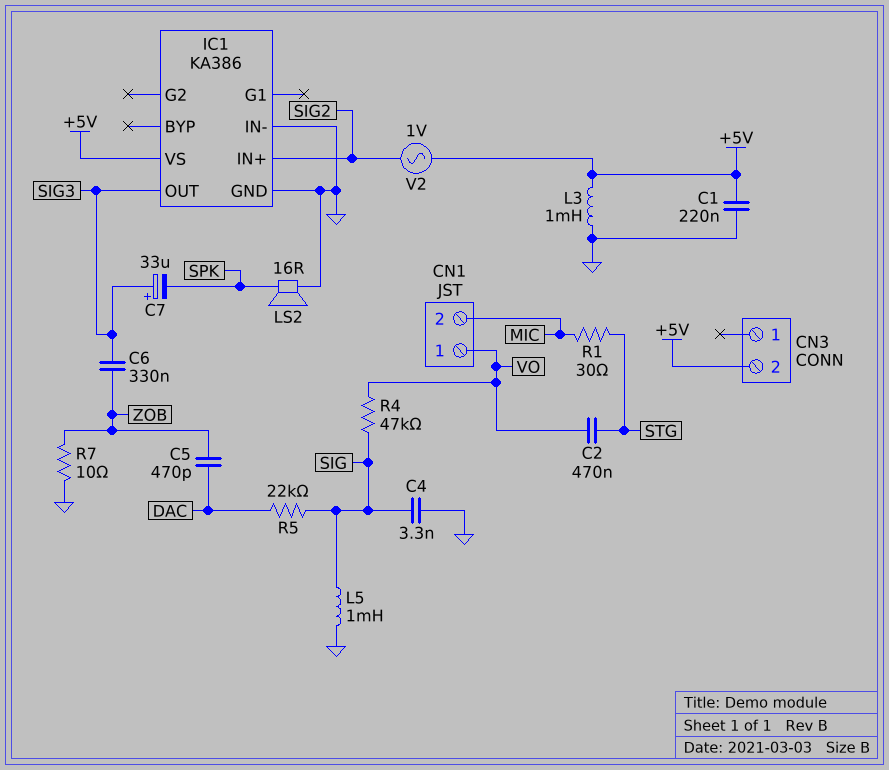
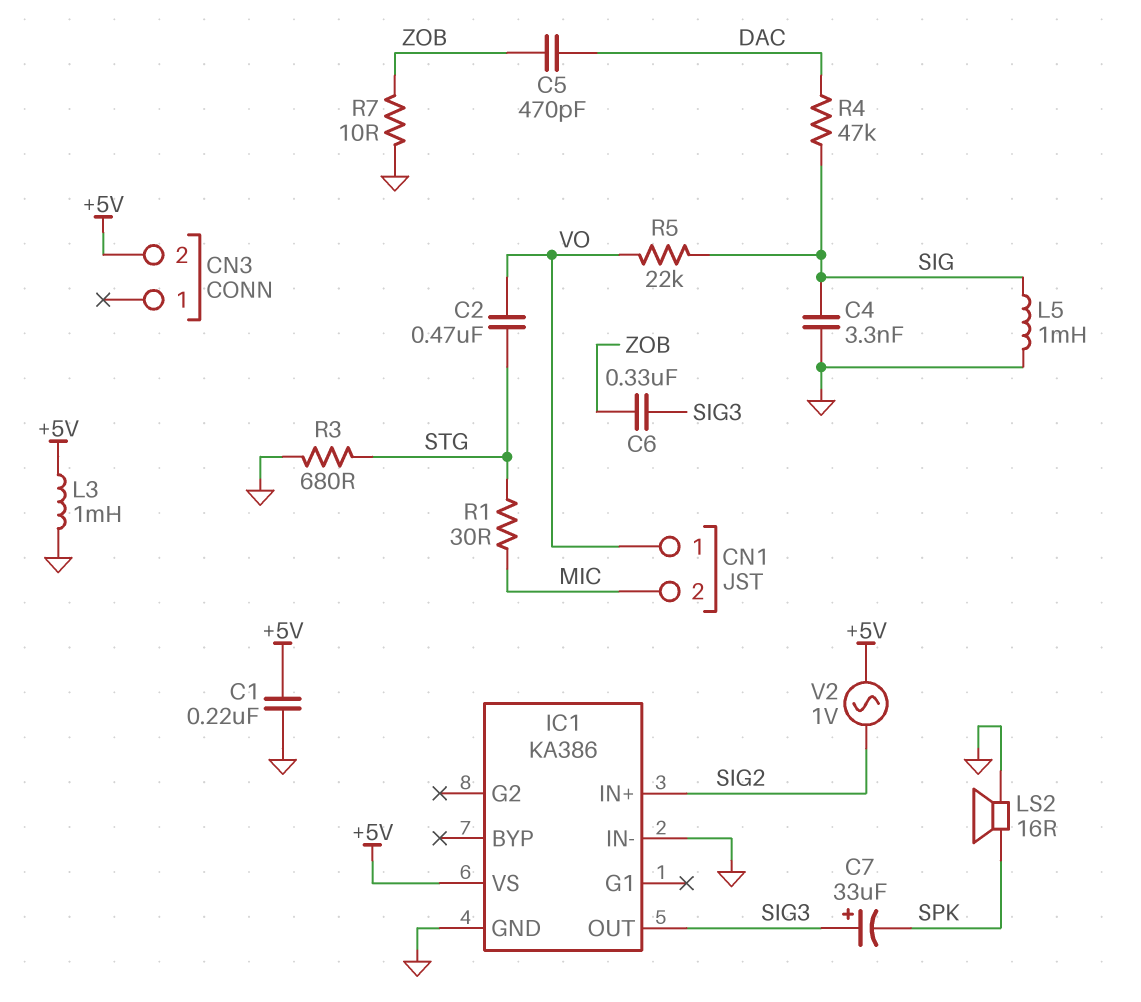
R3: none -> 680 (GND, STG)
R4: 47k (SIG, VO) -> 47k (DAC, SIG)
R5: 22k (DAC, SIG) -> 22k (SIG, VO)

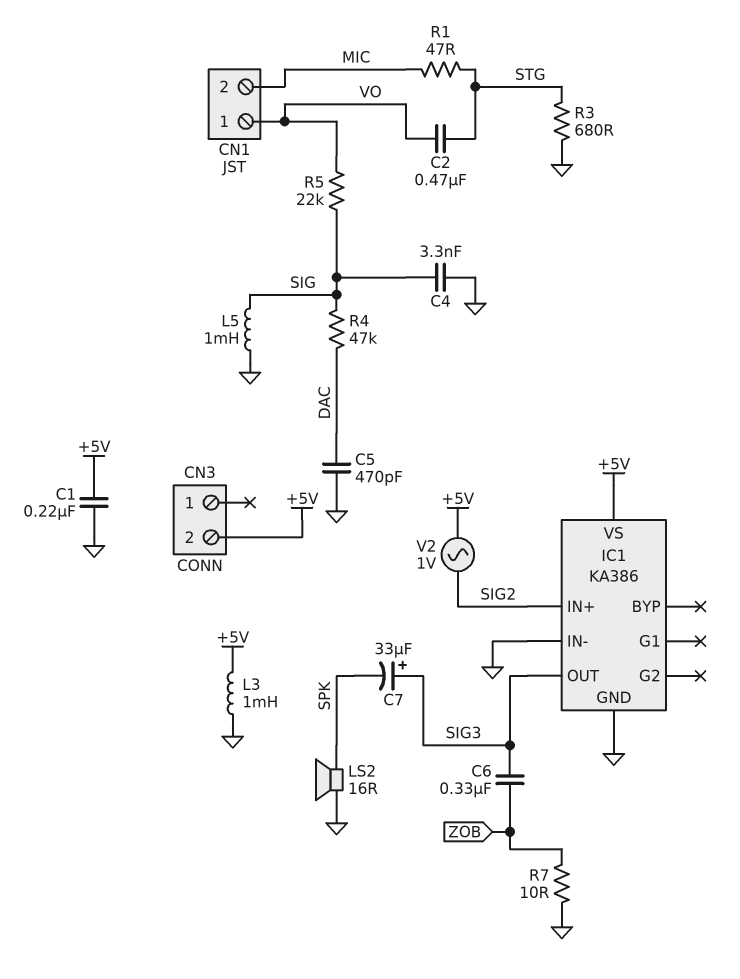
C5: 470pF (DAC, ZOB) -> 470pF (DAC, GND)
R1: 30 (MIC, STG) -> 47 (MIC, STG)

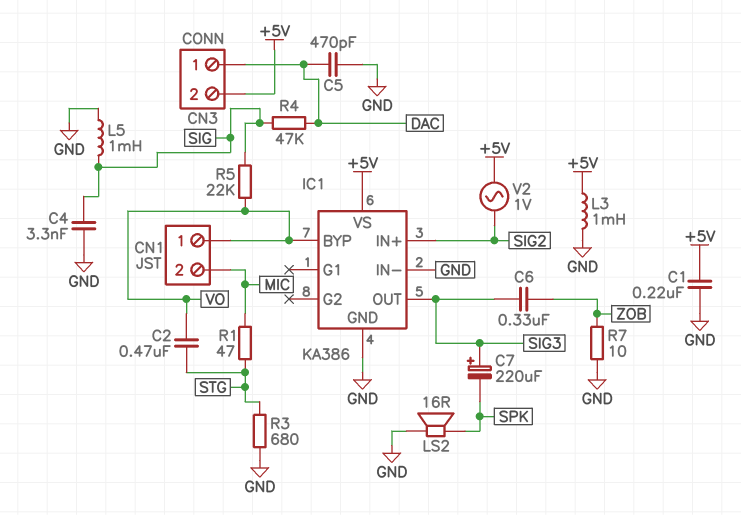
C7: 33uF (plus SIG3, minus SPK) -> 220uF (plus SIG3, minus SPK)
CN3 pin 1: none -> DAC
IC1 pin BYP: none -> VO

